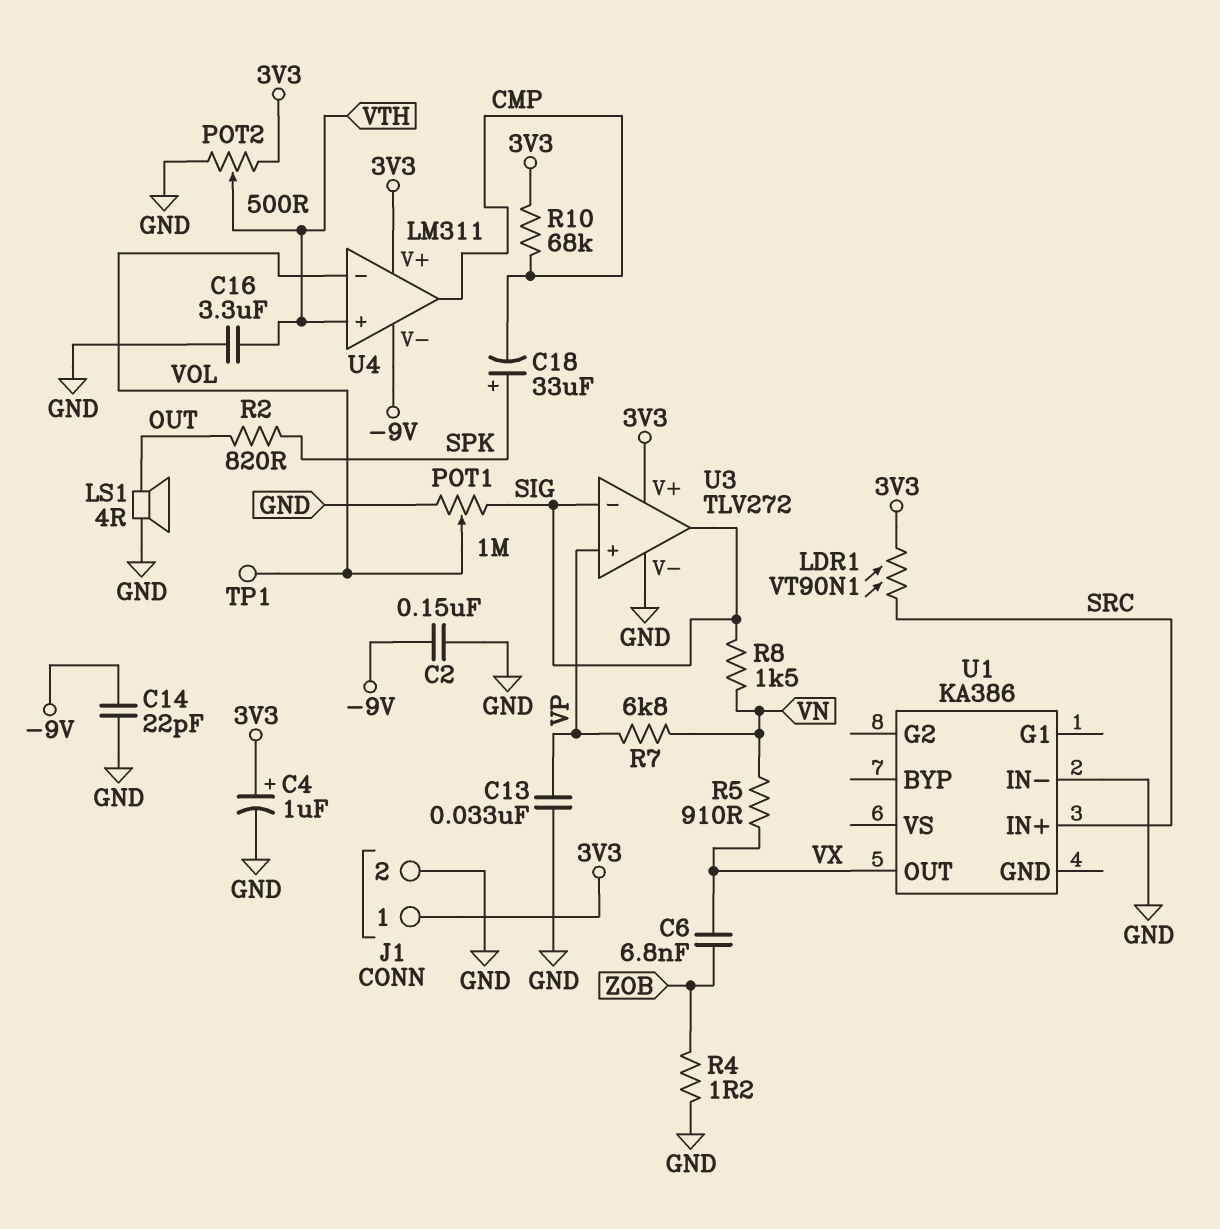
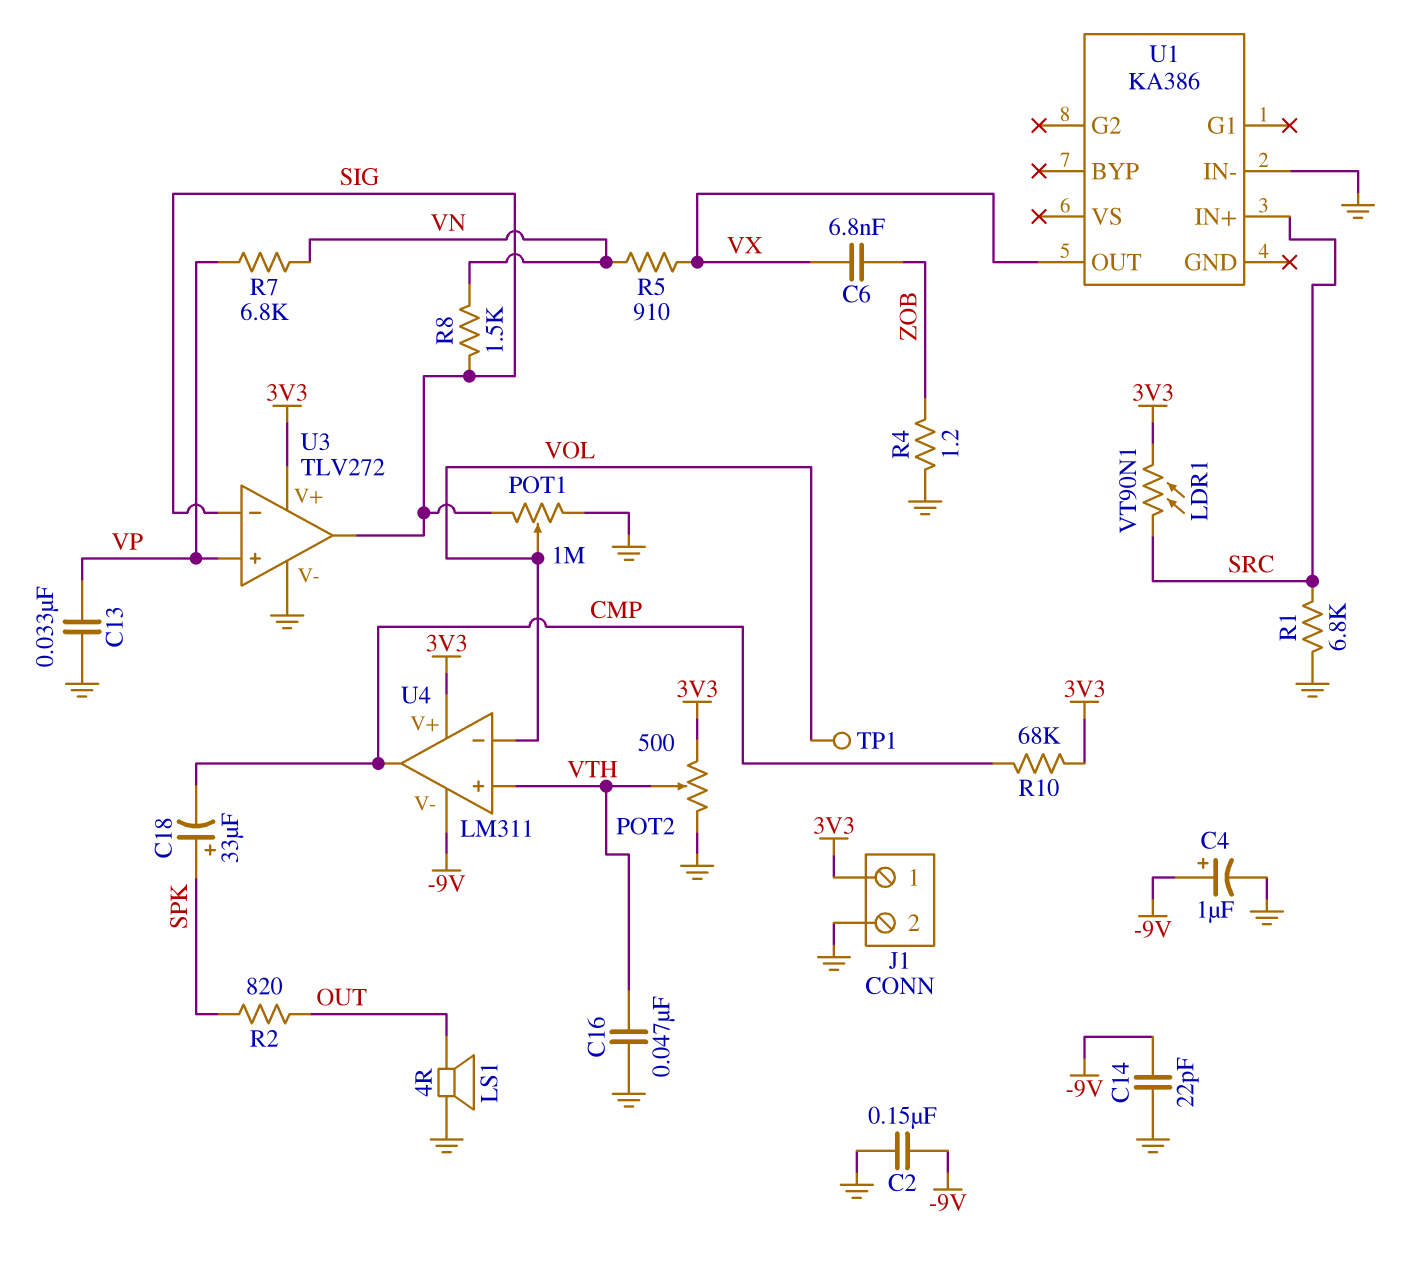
C4: 1uF (plus 3V3, minus GND) -> 1uF (plus -9V, minus GND)
C16: 3.3uF (GND, VTH) -> 47nF (GND, VTH)
R1: none -> 6.8k (GND, SRC)

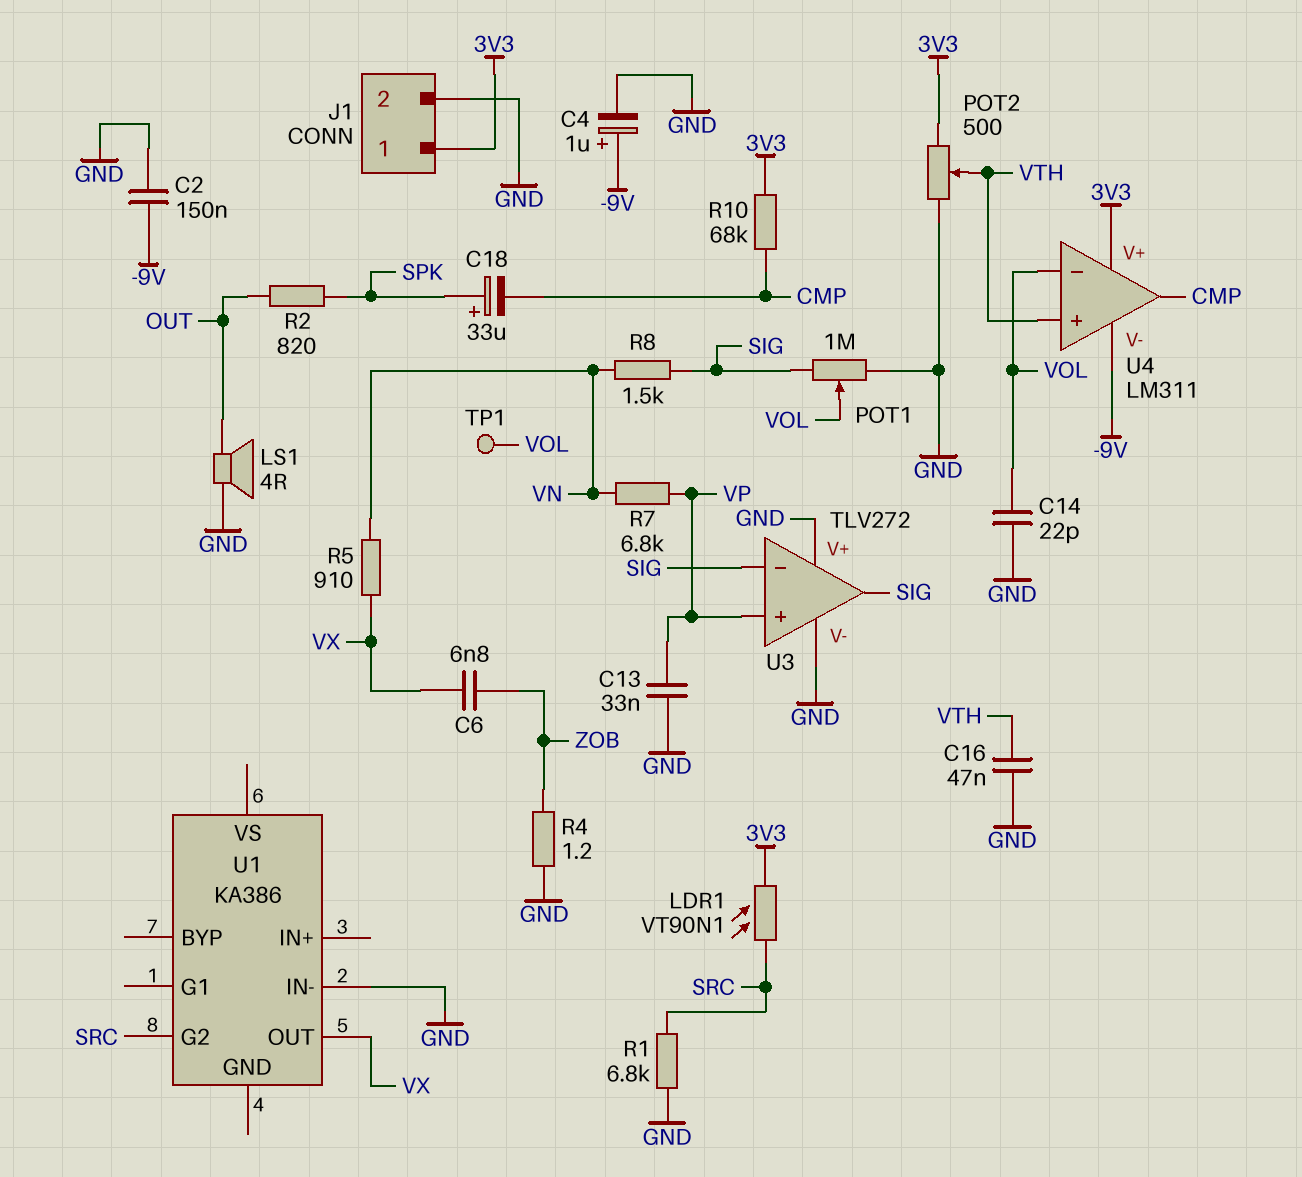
C14: 22pF (-9V, GND) -> 22pF (GND, VOL)
U1 pin G2: none -> SRC
U1 pin IN+: SRC -> none
U3 pin V+: 3V3 -> GND

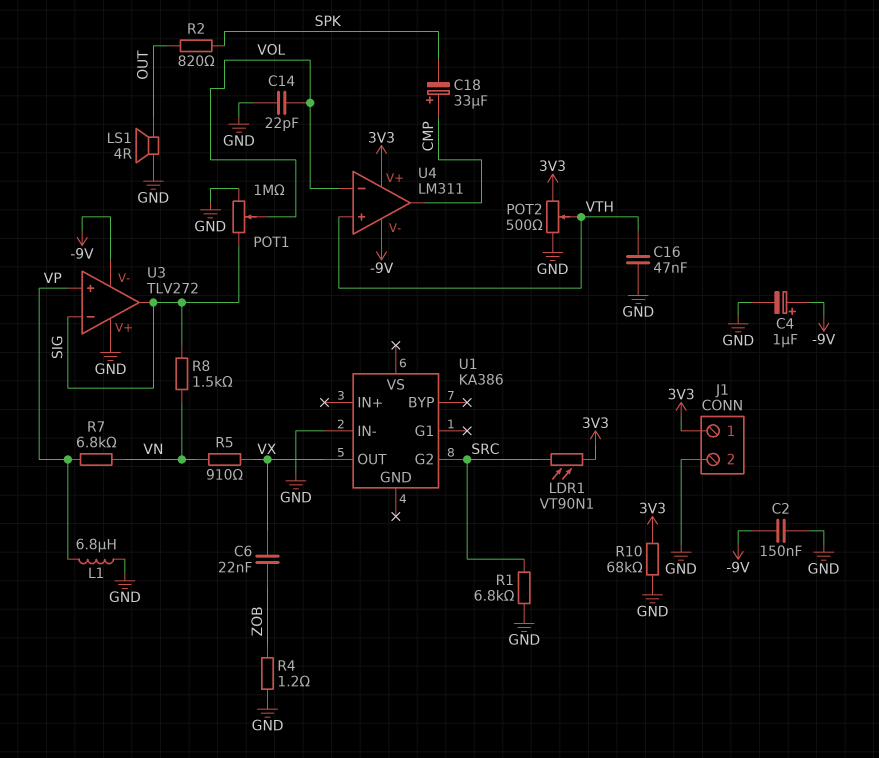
C6: 6.8nF (VX, ZOB) -> 22nF (VX, ZOB)
C13: 33nF (GND, VP) -> none
C18: 33uF (plus SPK, minus CMP) -> 33uF (plus CMP, minus SPK)
L1: none -> 6.8uH (GND, VP)
R10: 68k (3V3, CMP) -> 68k (3V3, GND)
TP1: test point (VOL) -> none
U3 pin V-: GND -> -9V

